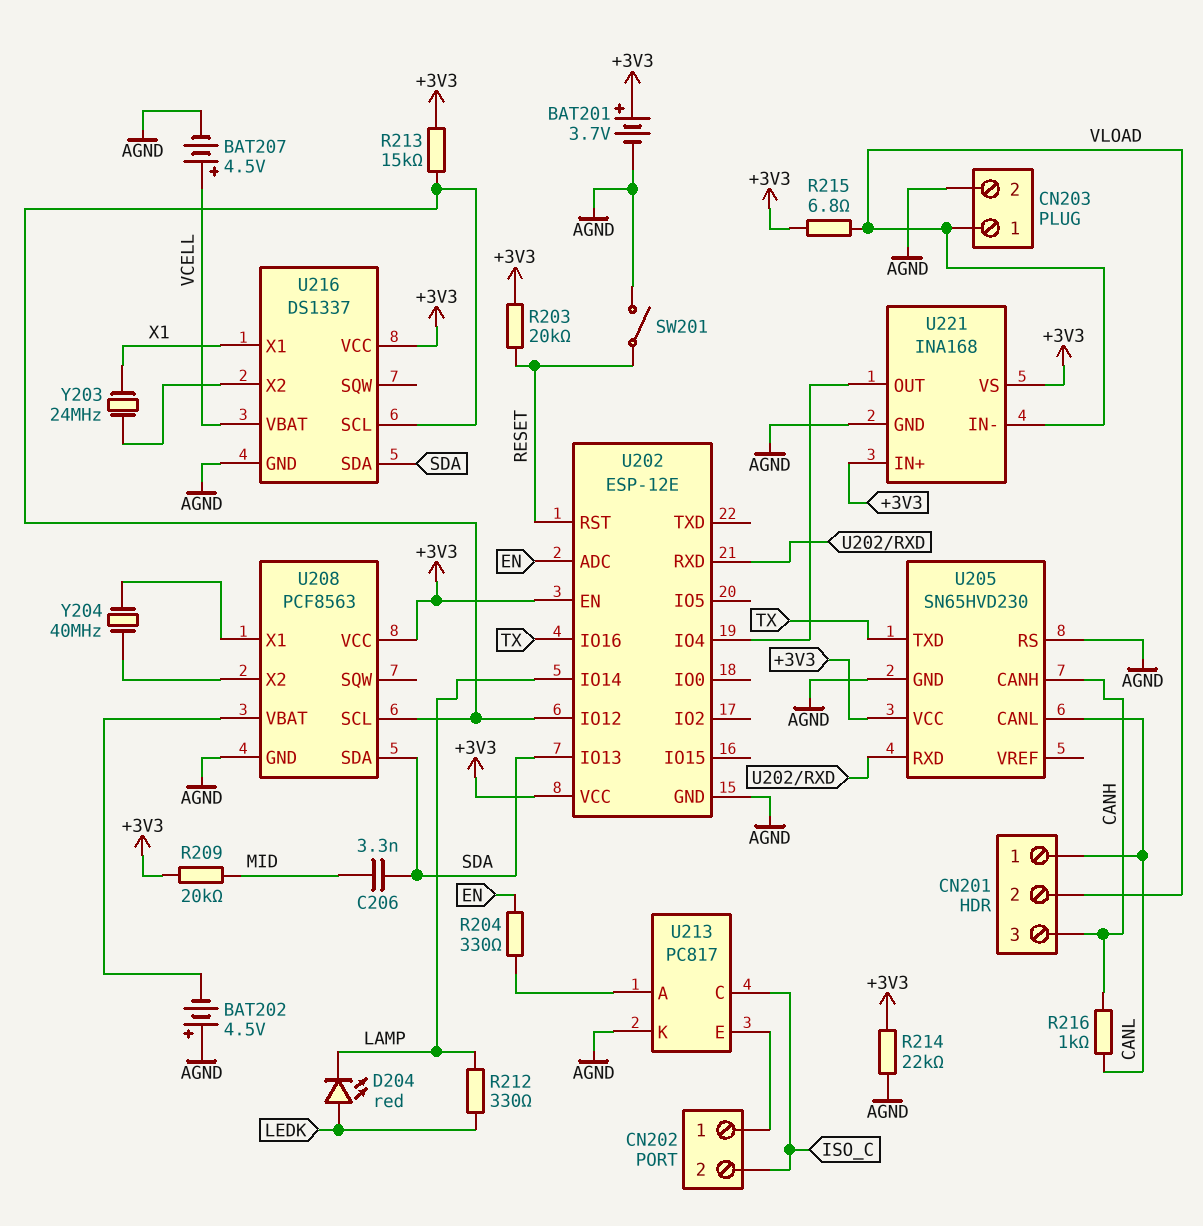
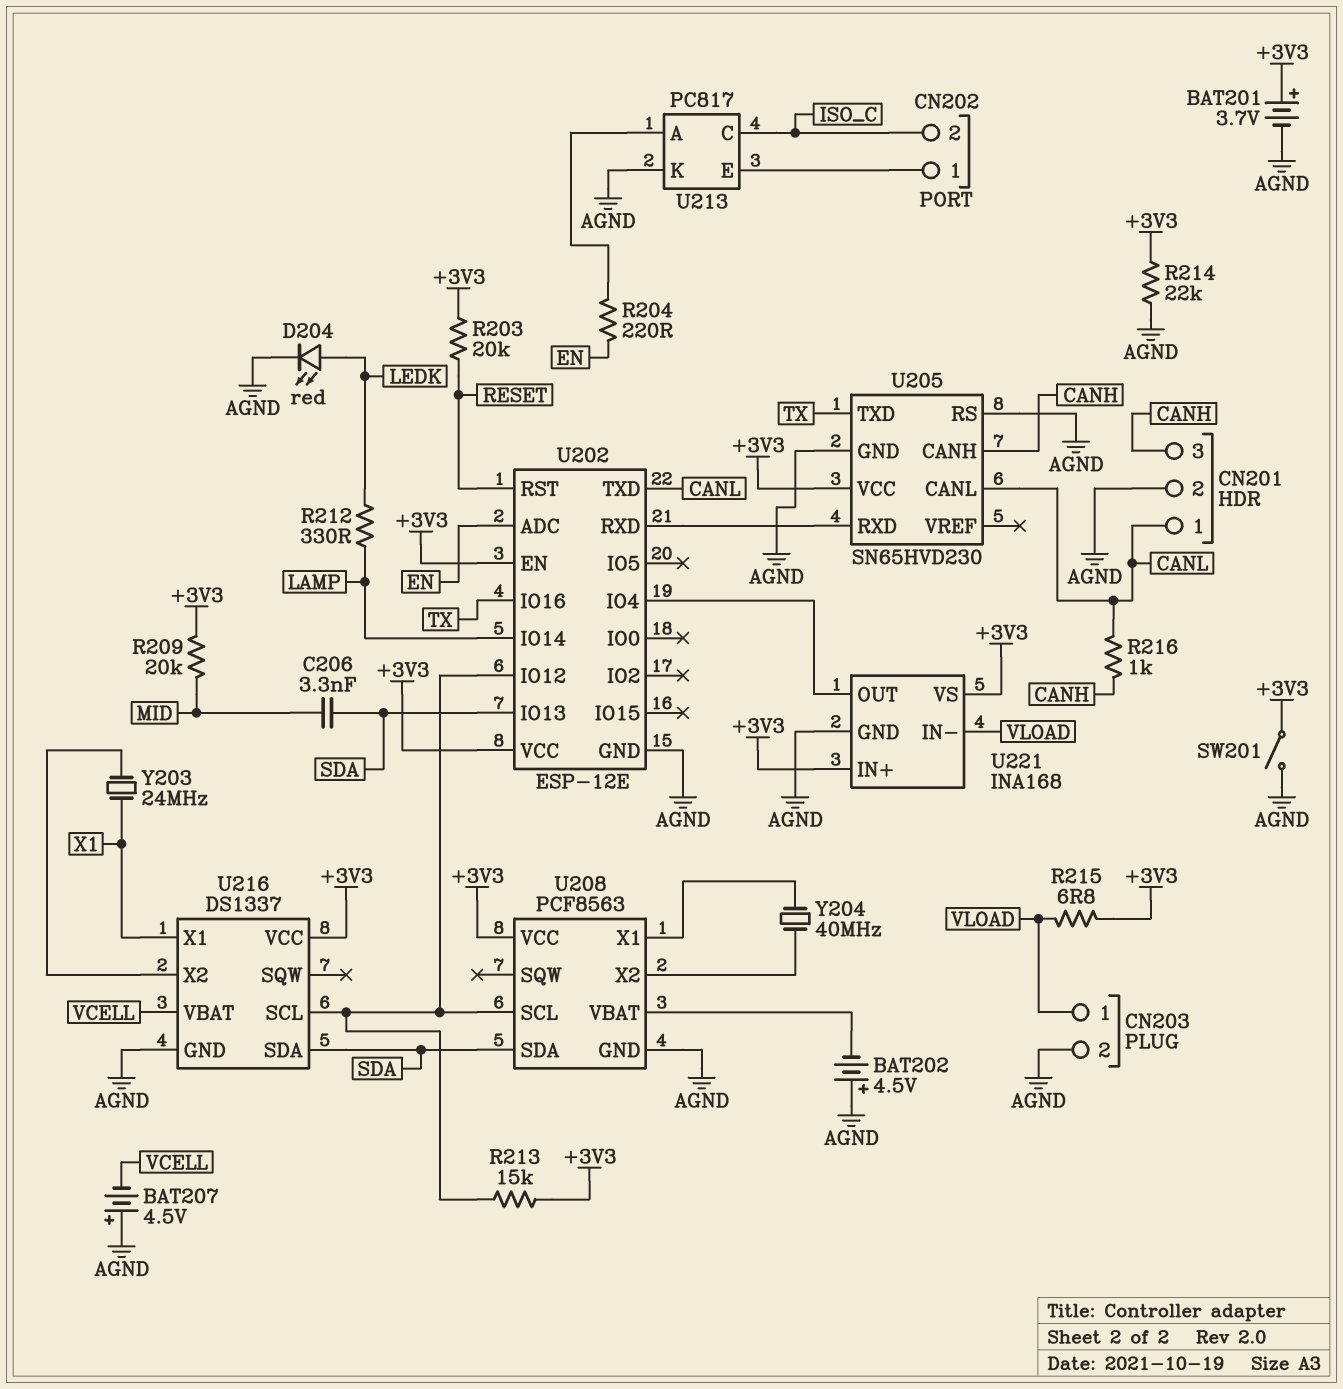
BAT207: 4.5V (plus VCELL, minus AGND) -> 4.5V (plus AGND, minus VCELL)
CN201 pin 2: VLOAD -> AGND
D204: LED red (A LEDK, K LAMP) -> LED red (A LEDK, K AGND)
R204: 330 (EN, U213/A) -> 220 (EN, U213/A)
SW201: switch (AGND, RESET) -> switch (+3V3, AGND)
U202 pin TXD: none -> CANL

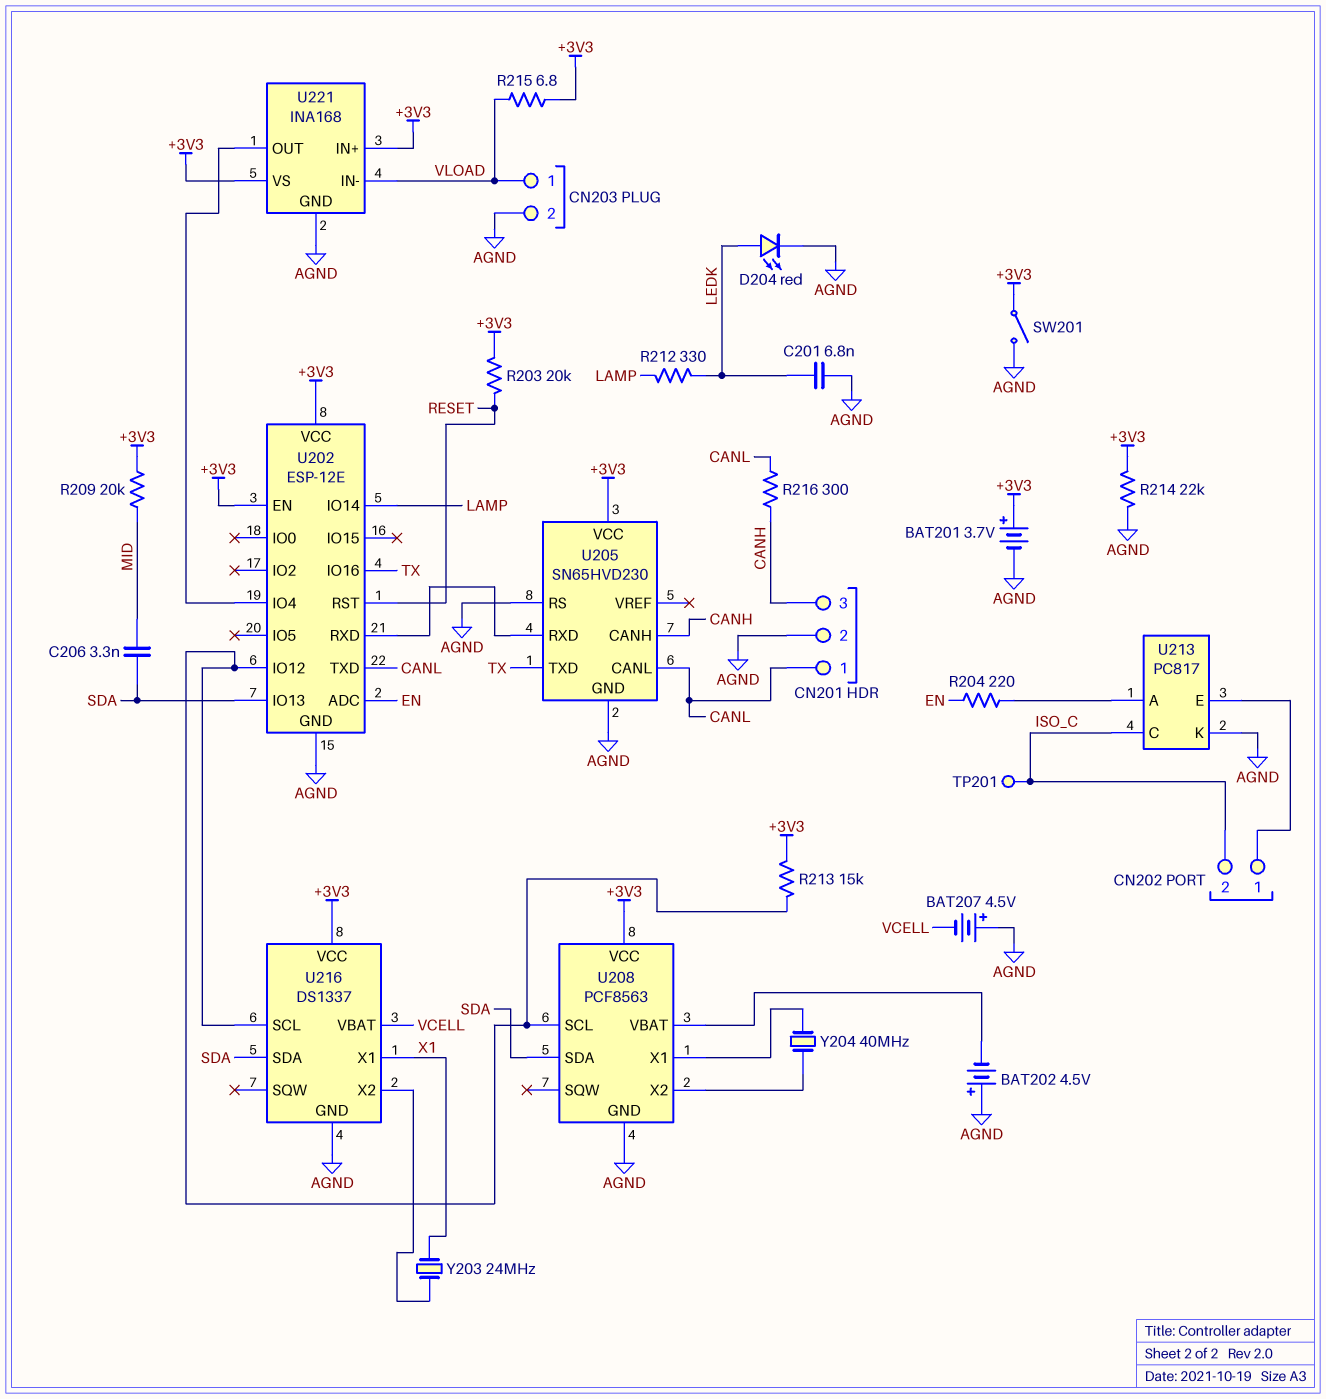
C201: none -> 6.8nF (AGND, LEDK)
R216: 1k (CANH, CANL) -> 300 (CANH, CANL)
TP201: none -> test point (ISO_C)

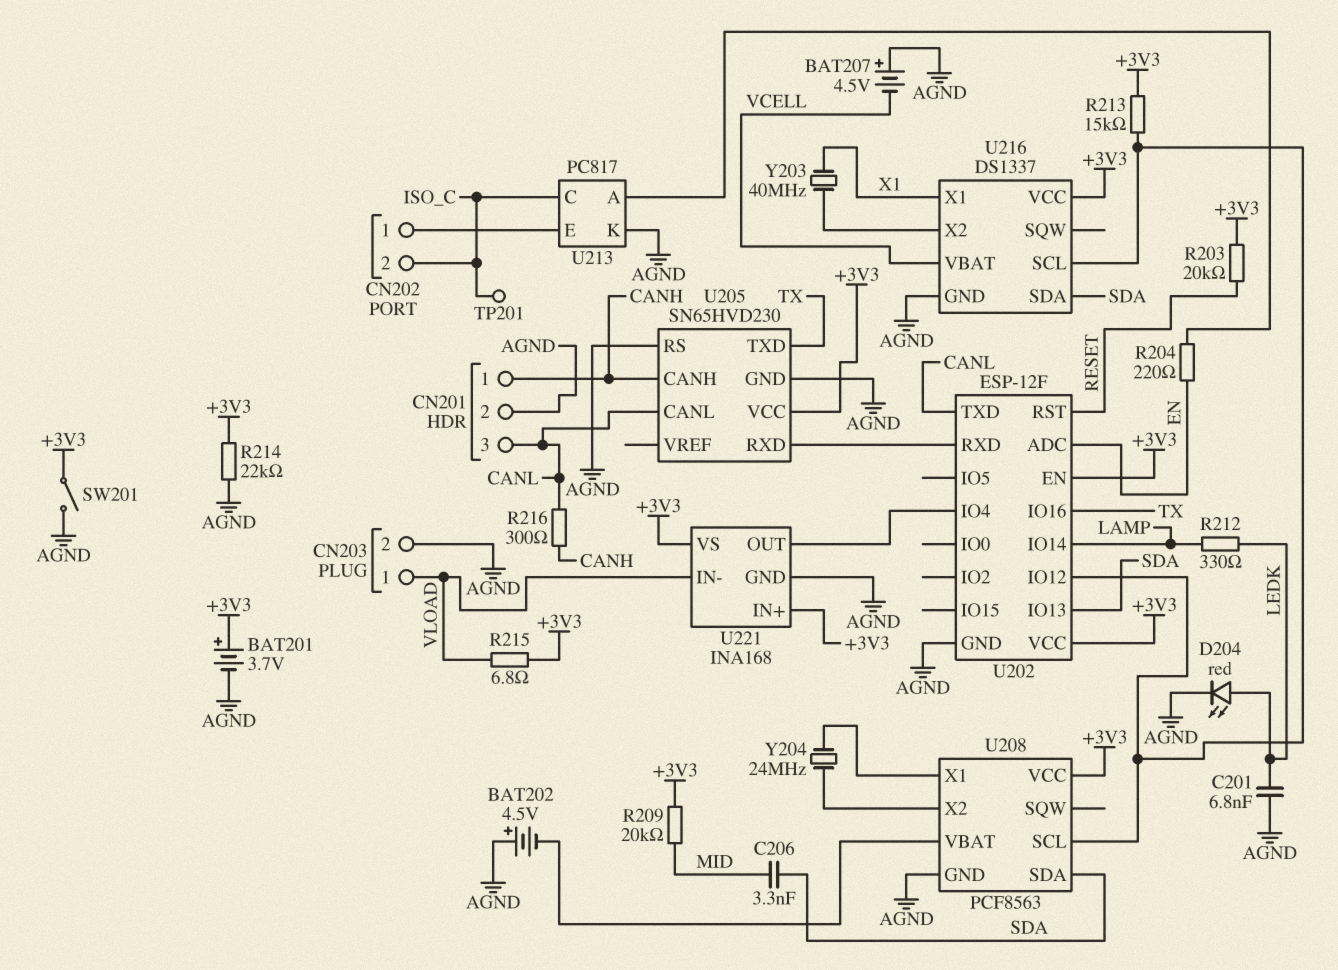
CN201 pin 1: CANL -> CANH
CN201 pin 3: CANH -> CANL
U202: ESP-12E -> ESP-12F
Y203: 24MHz (U216/X2, X1) -> 40MHz (U216/X2, X1)
Y204: 40MHz (U208/X1, U208/X2) -> 24MHz (U208/X1, U208/X2)

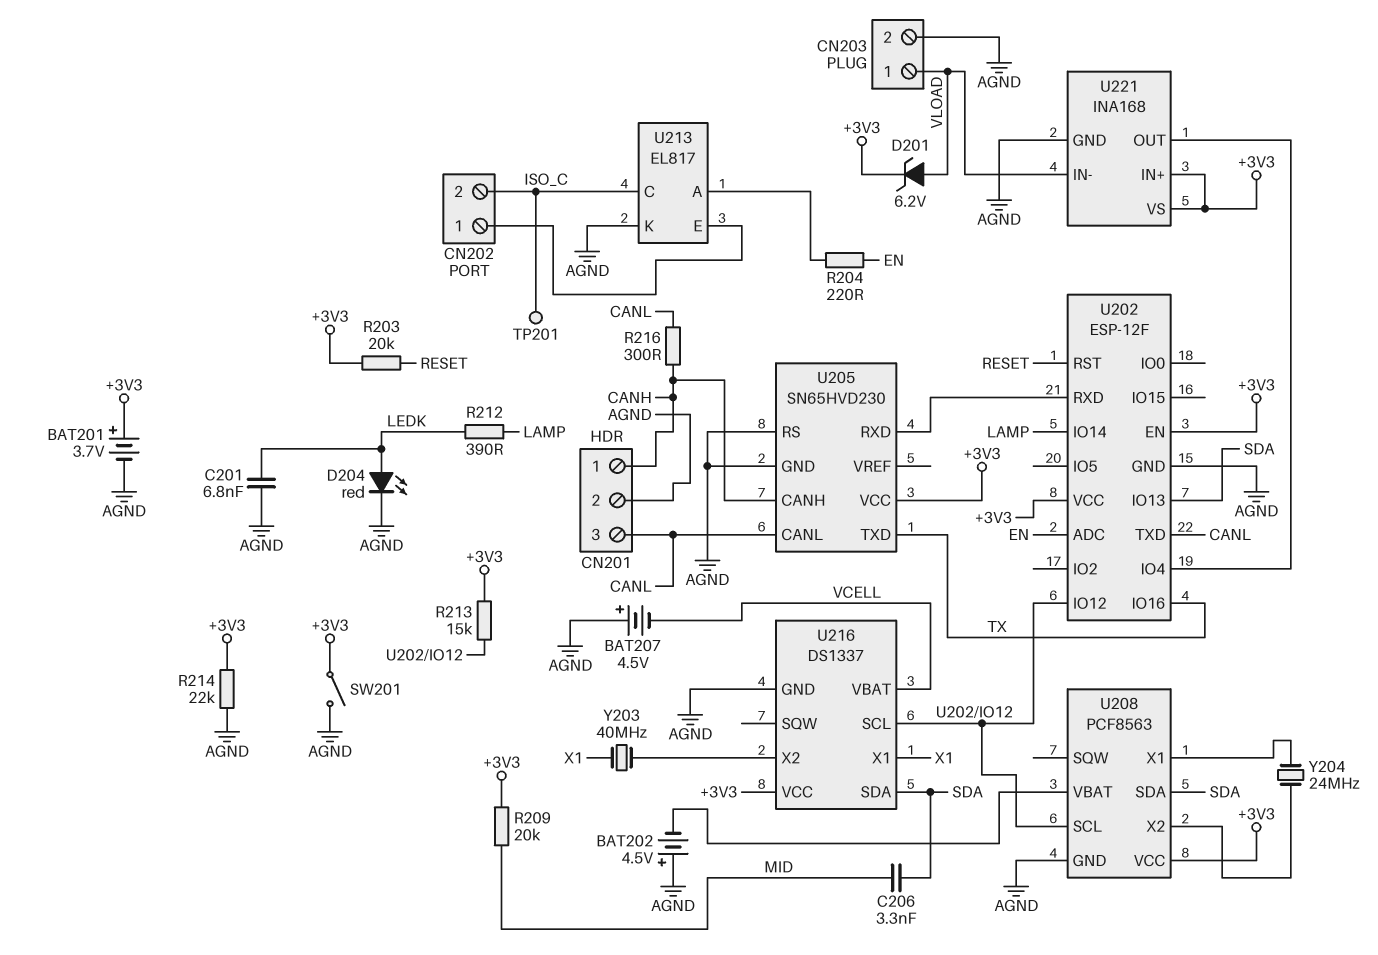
D201: none -> zener 6.2V (A VLOAD, K +3V3)
R212: 330 (LAMP, LEDK) -> 390 (LAMP, LEDK)
R215: 6.8 (+3V3, VLOAD) -> none
U213: PC817 -> EL817

